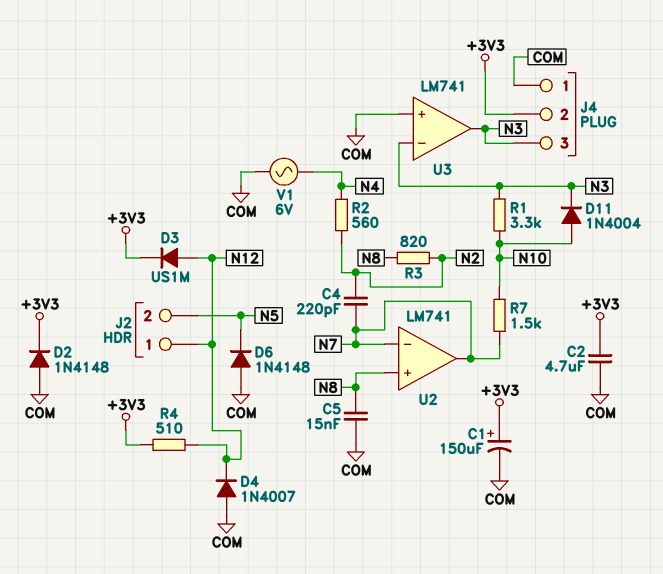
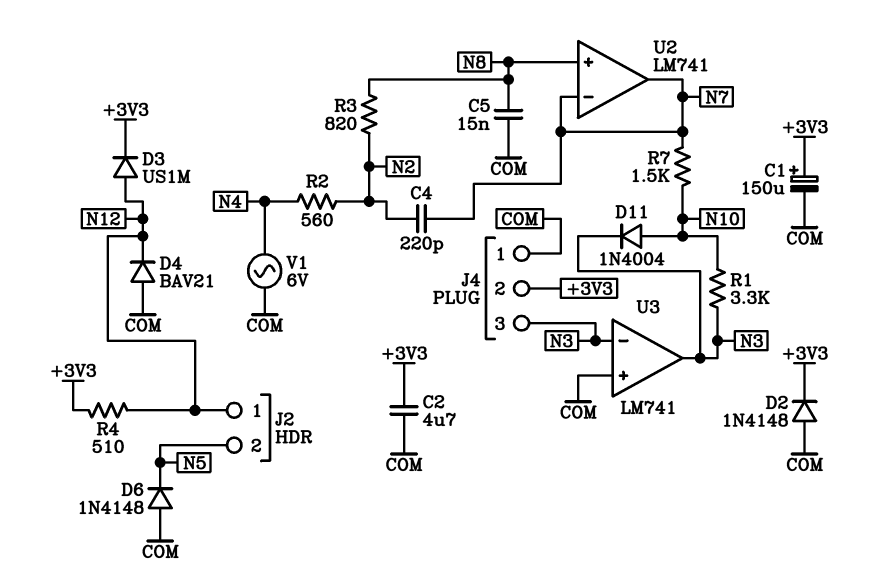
D4: diode 1N4007 (A COM, K N12) -> diode BAV21 (A COM, K N12)

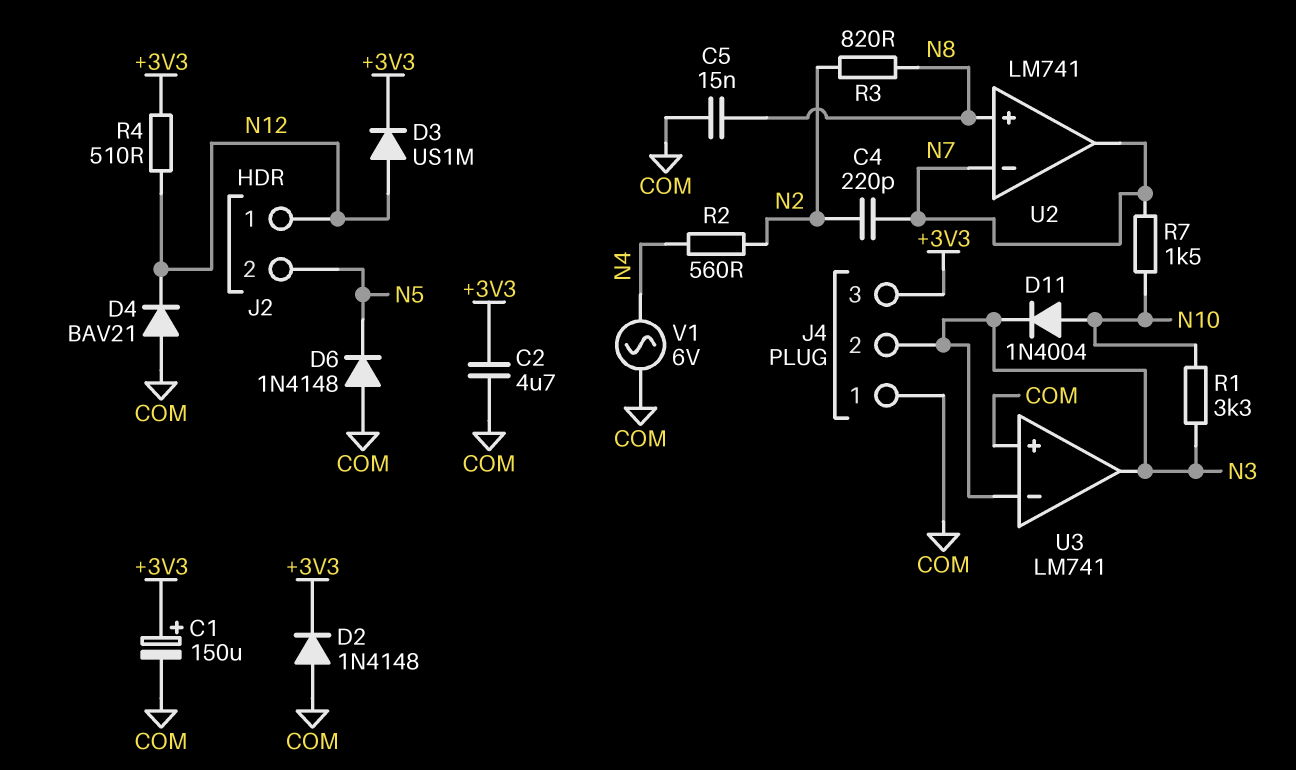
J4 pin 2: +3V3 -> N3
J4 pin 3: N3 -> +3V3

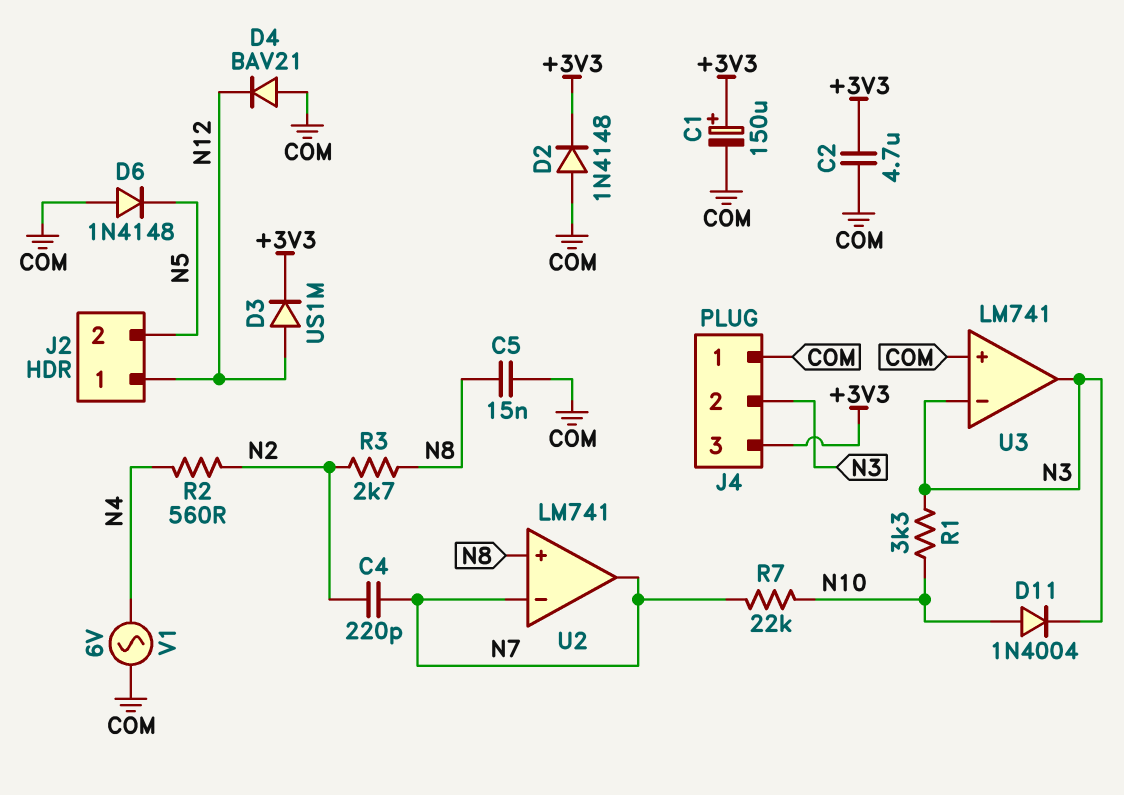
R3: 820 (N2, N8) -> 2.7k (N2, N8)
R4: 510 (+3V3, N12) -> none
R7: 1.5k (N7, N10) -> 22k (N7, N10)

